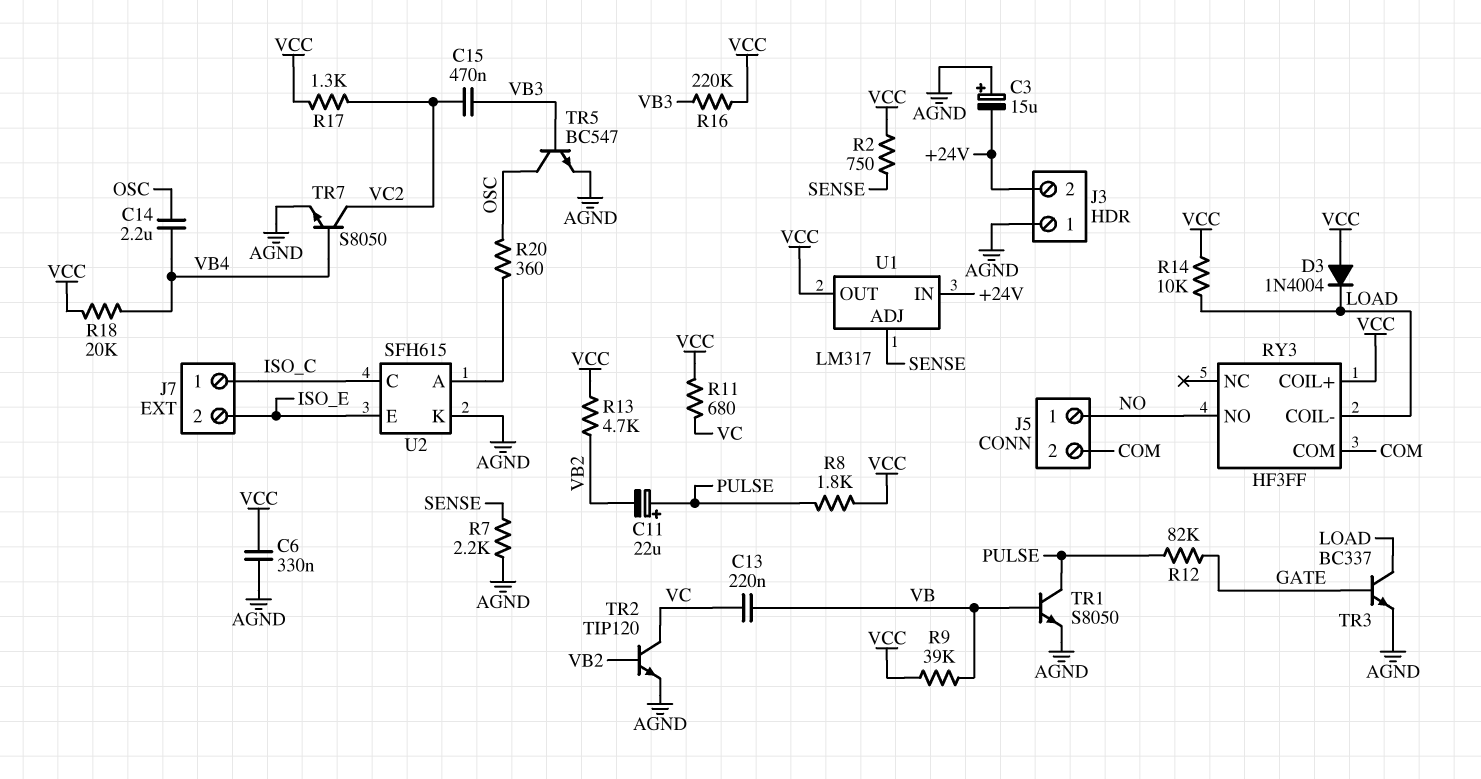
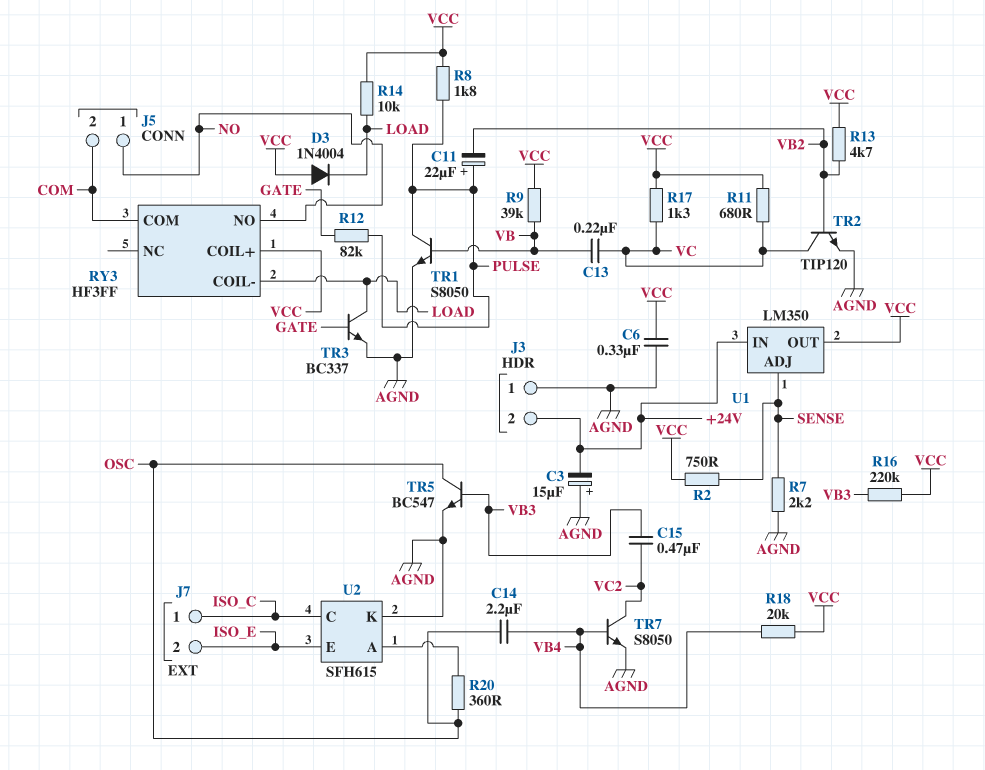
R17: 1.3k (VC2, VCC) -> 1.3k (VC, VCC)
U1: LM317 -> LM350

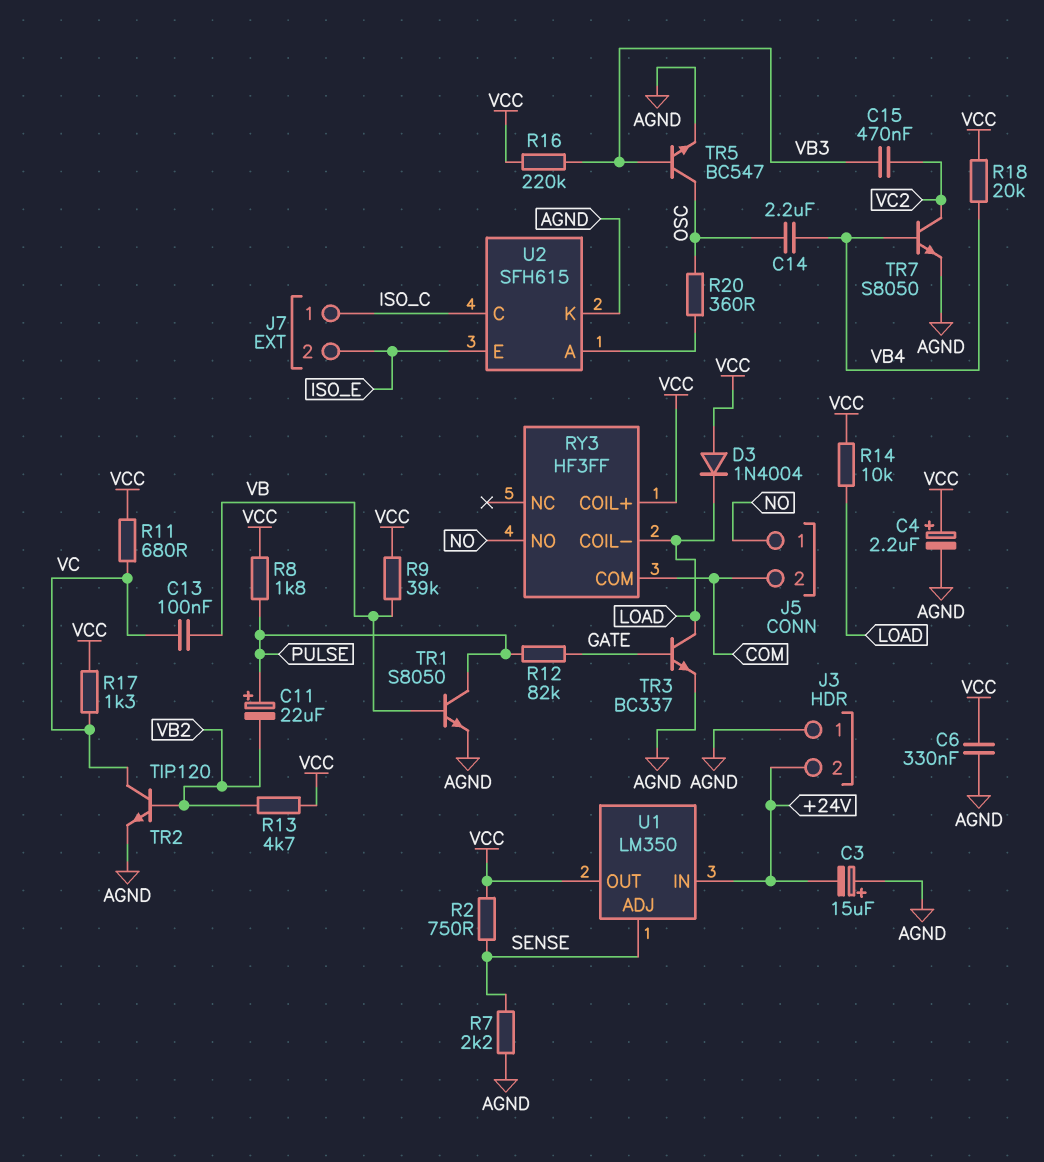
C4: none -> 2.2uF (plus VCC, minus AGND)
C13: 220nF (VB, VC) -> 100nF (VB, VC)

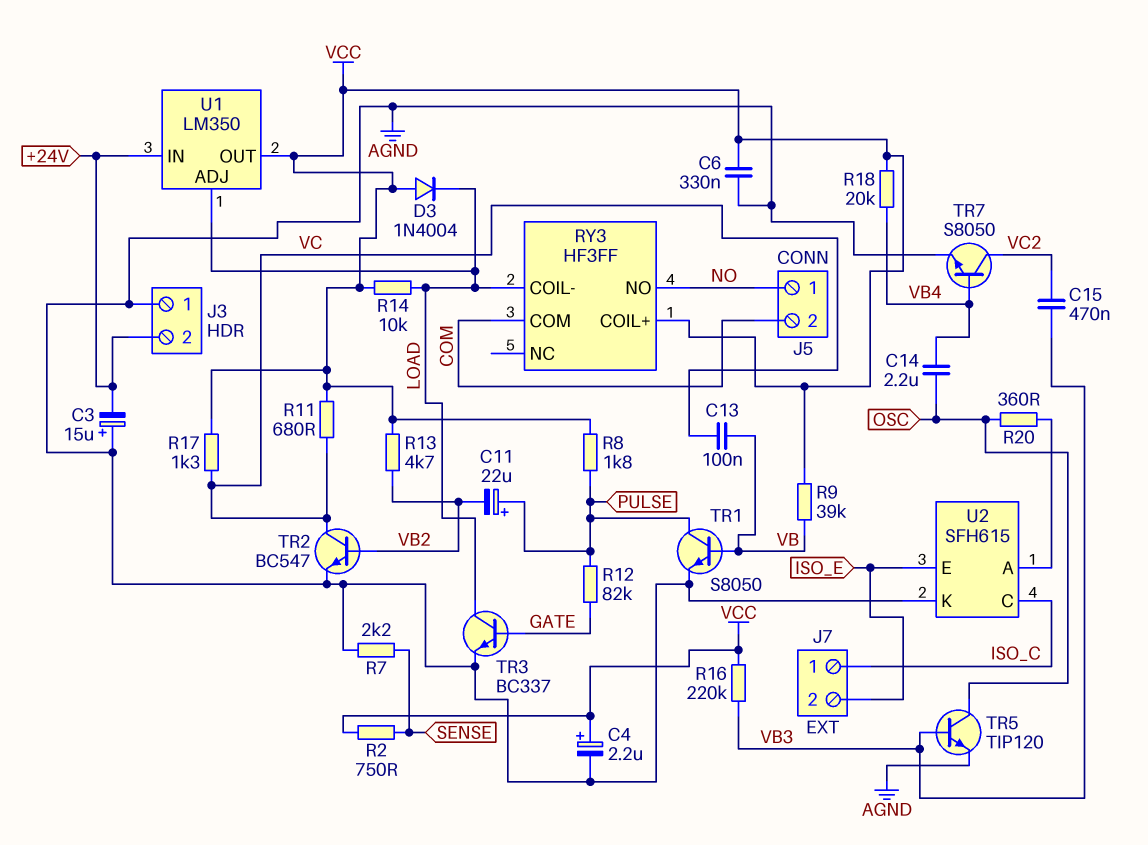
TR2: NPN TIP120 (B VB2, C VC, E AGND) -> NPN BC547 (B VB2, C VC, E AGND)
TR5: NPN BC547 (B VB3, C OSC, E AGND) -> NPN TIP120 (B VB3, C OSC, E AGND)
U1 pin ADJ: SENSE -> LOAD

